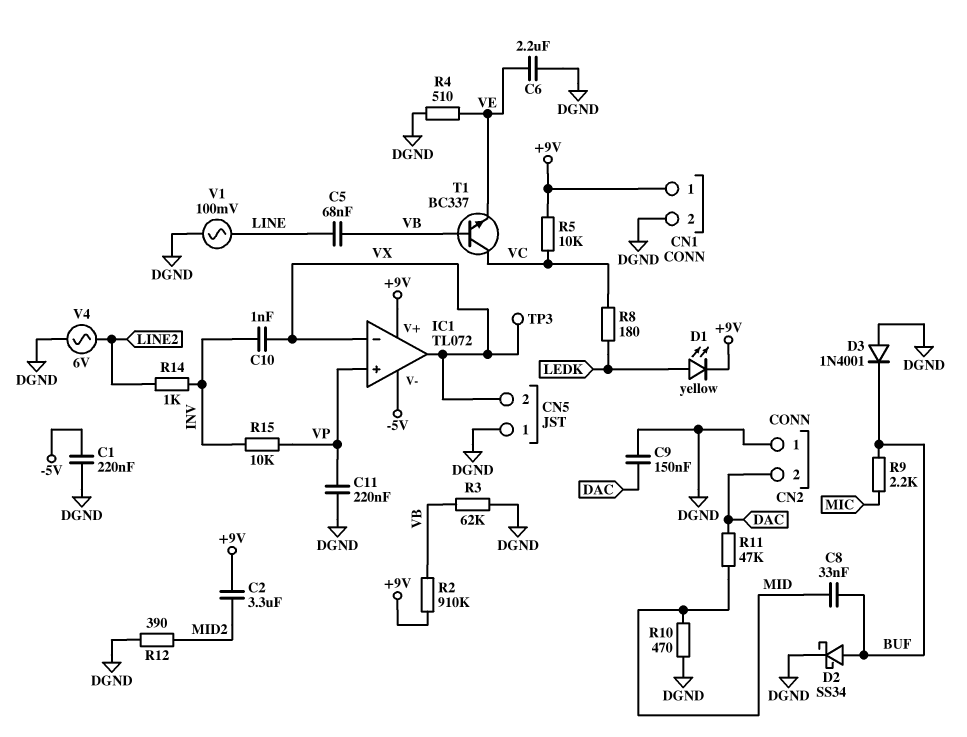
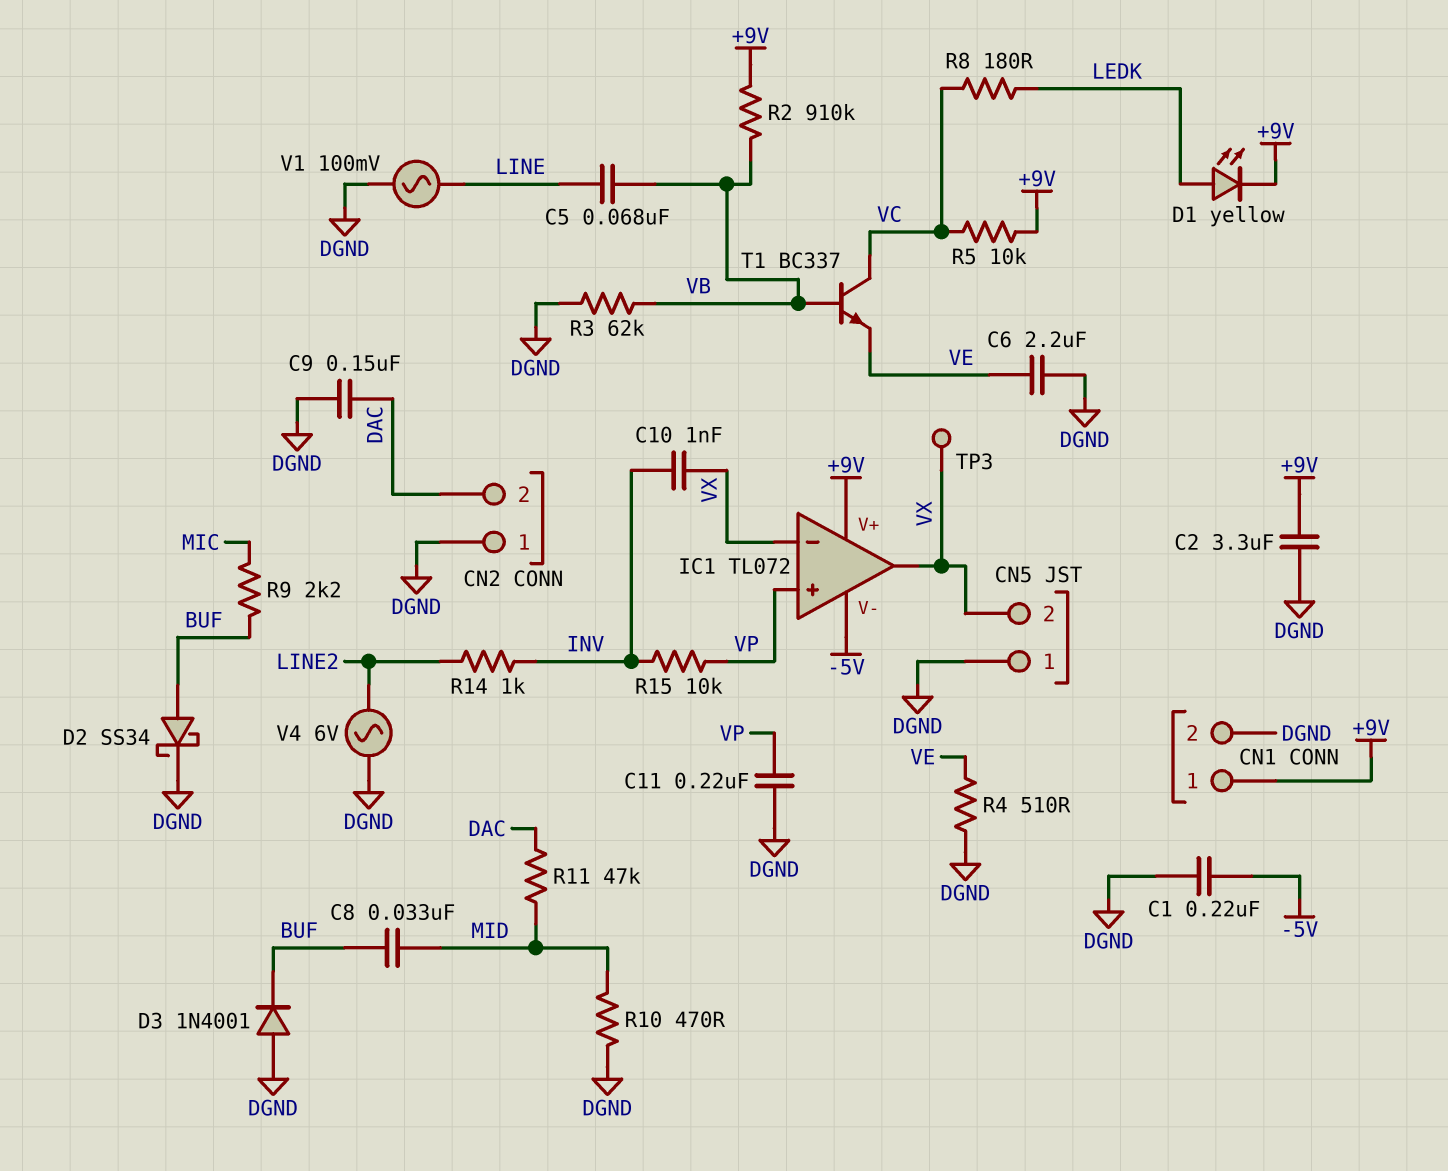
C2: 3.3uF (+9V, MID2) -> 3.3uF (+9V, DGND)
R12: 390 (DGND, MID2) -> none

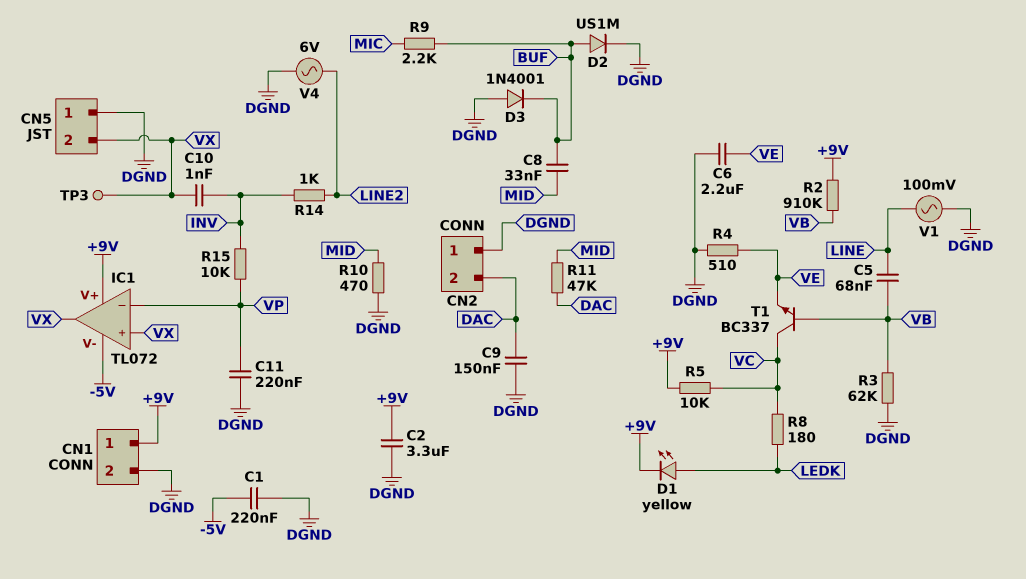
D2: schottky SS34 (A BUF, K DGND) -> diode US1M (A BUF, K DGND)
IC1 pin in+: VP -> VX
IC1 pin in-: VX -> VP

